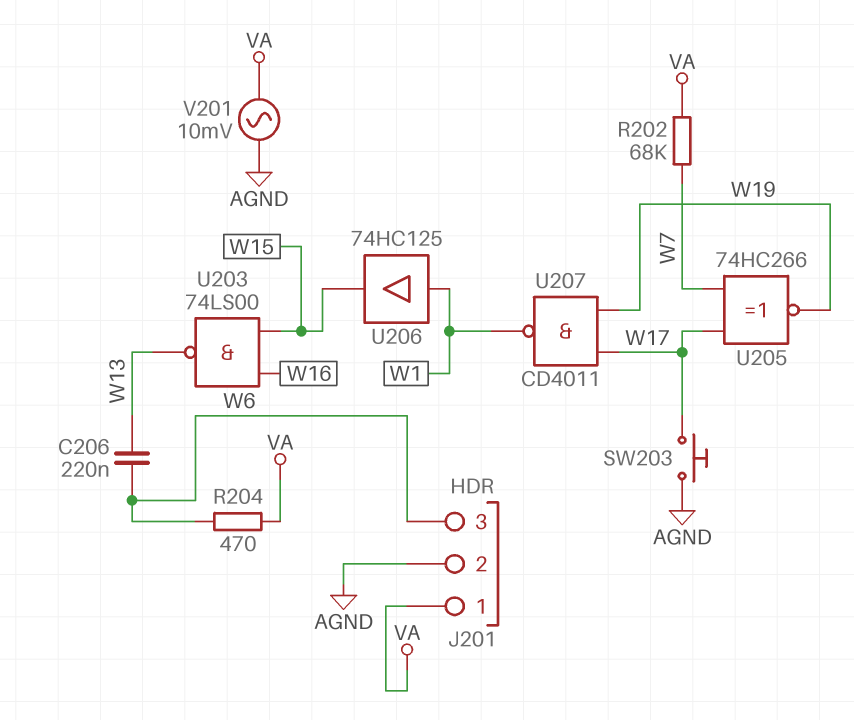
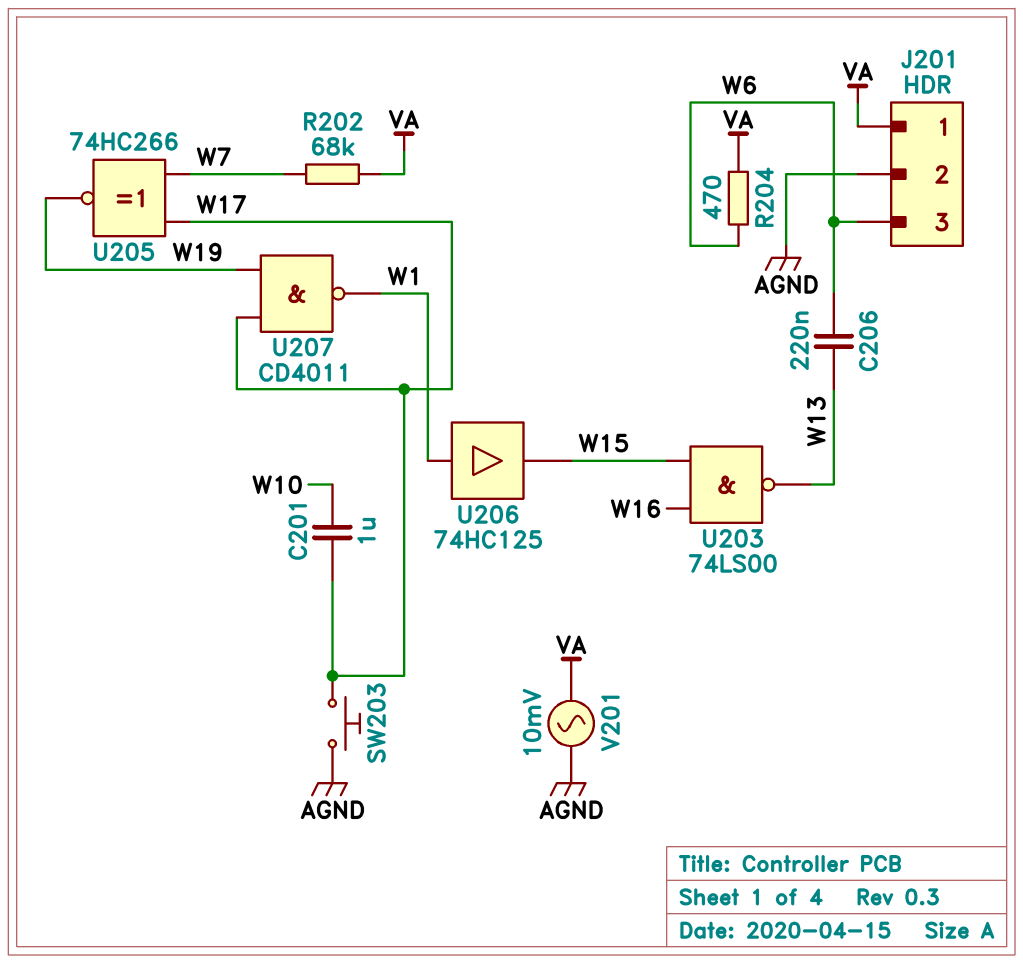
C201: none -> 1uF (W10, W17)

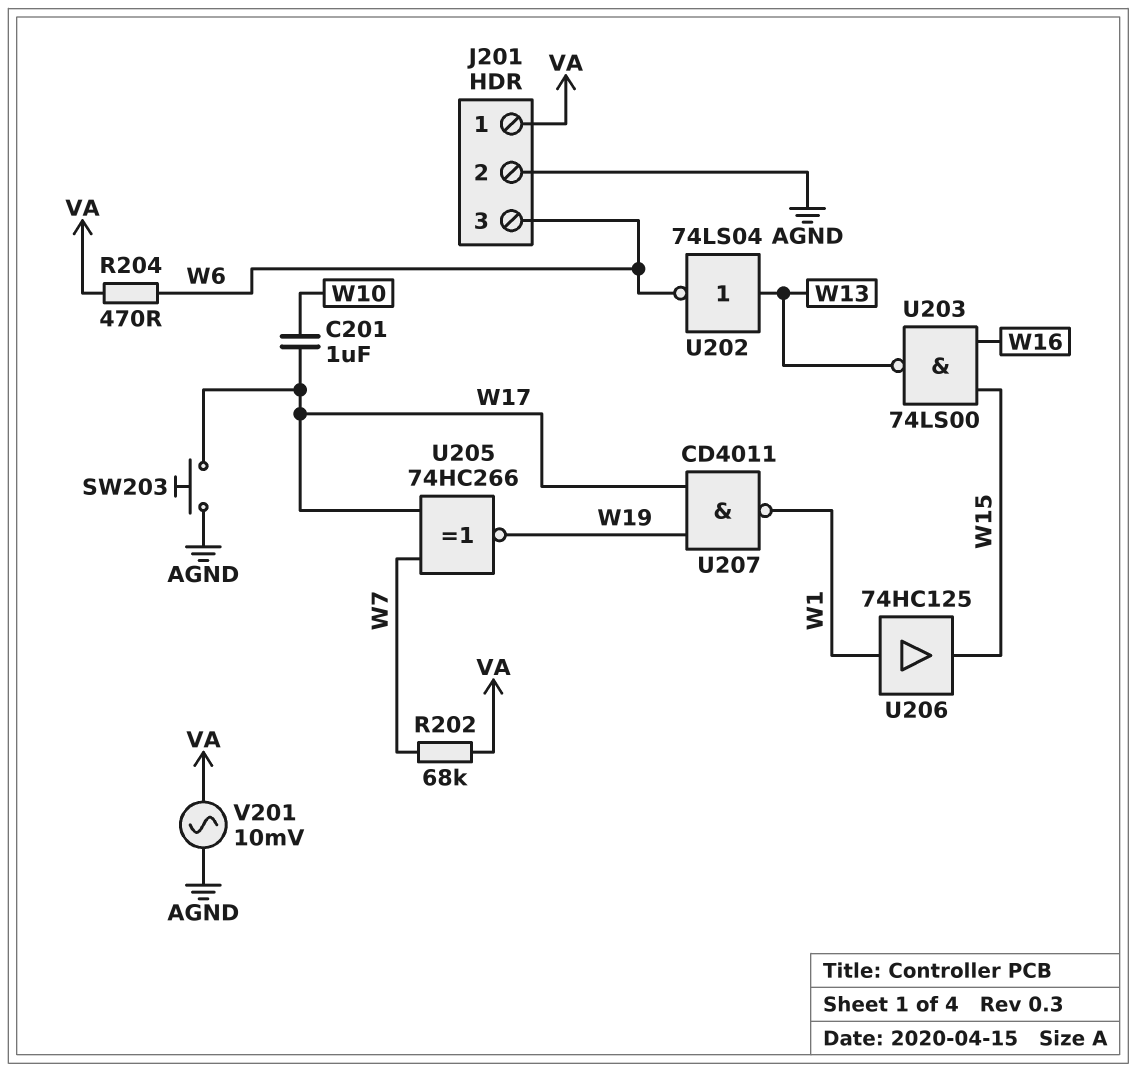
C206: 220nF (W6, W13) -> none
U202: none -> NOT 74LS04 (in W13, out W6)

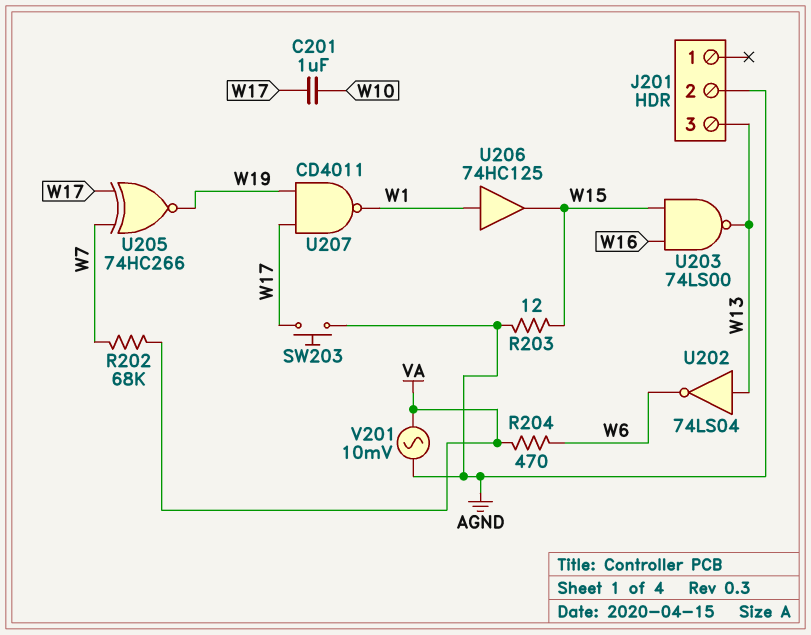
J201 pin 1: VA -> none
J201 pin 3: W6 -> W13
R203: none -> 12 (AGND, W15)

